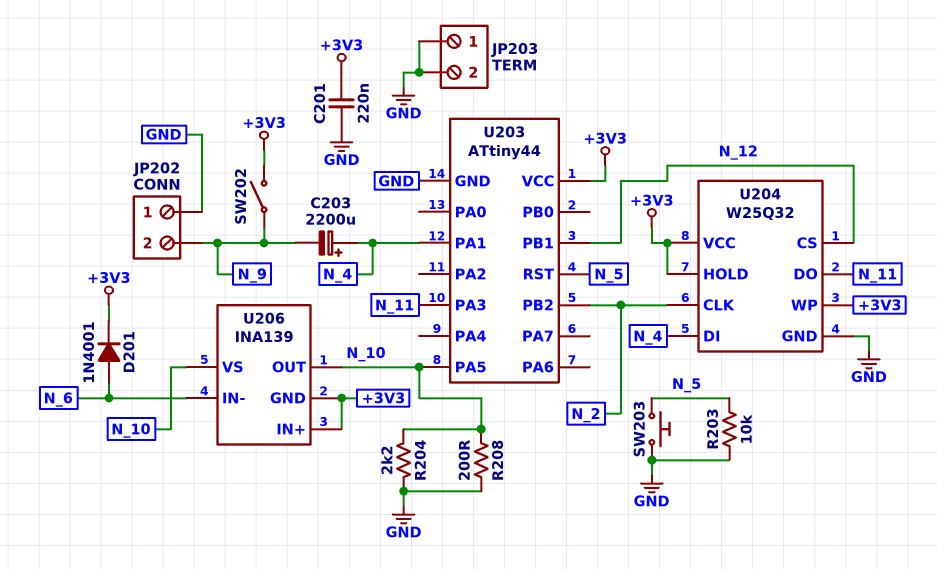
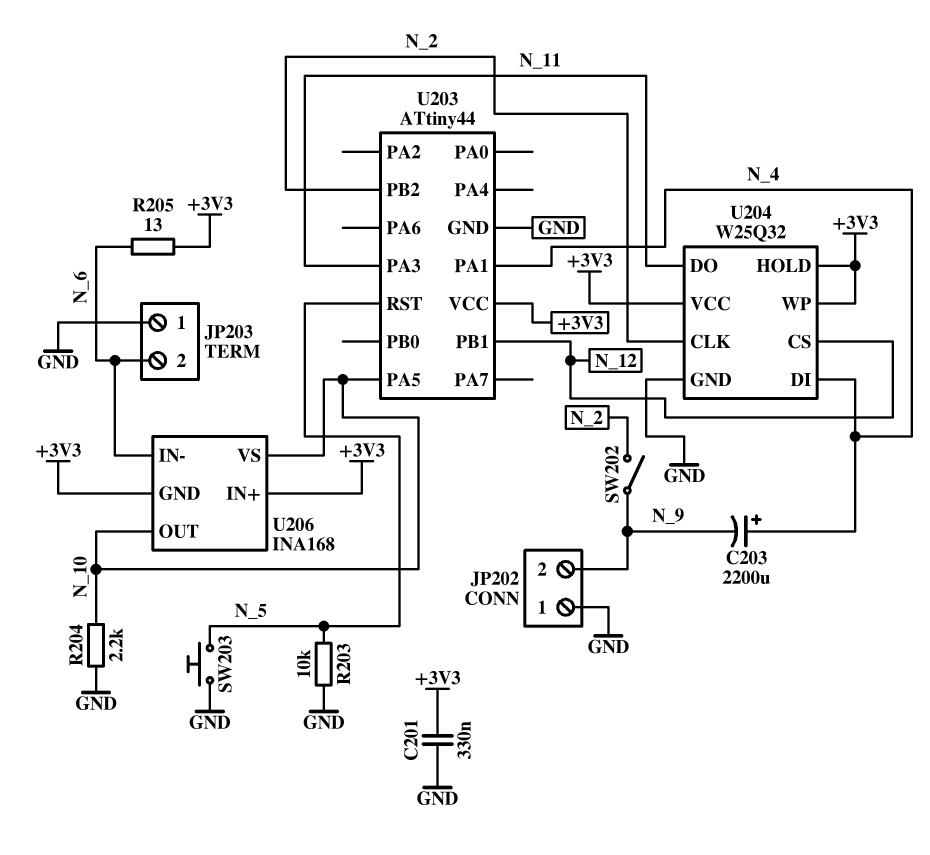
C201: 220nF (+3V3, GND) -> 330nF (+3V3, GND)
D201: diode 1N4001 (A N_6, K +3V3) -> none
JP203 pin 2: GND -> N_6
R205: none -> 13 (+3V3, N_6)
R208: 200 (GND, N_10) -> none
SW202: switch (+3V3, N_9) -> switch (N_2, N_9)
U206: INA139 -> INA168

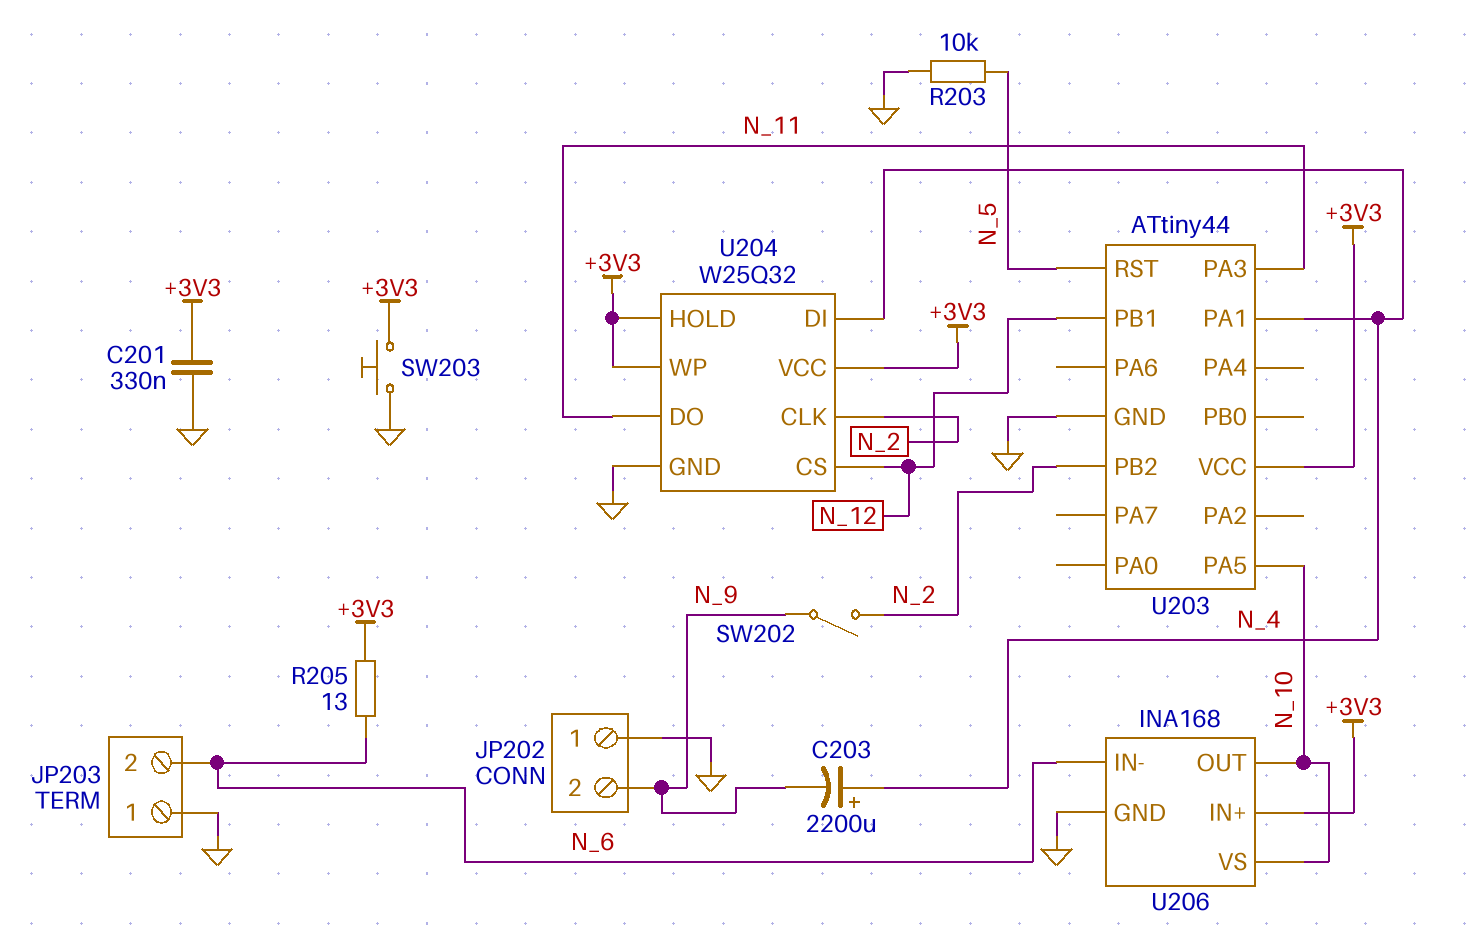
R204: 2.2k (GND, N_10) -> none
SW203: button (GND, N_5) -> button (+3V3, GND)
U206 pin GND: +3V3 -> GND

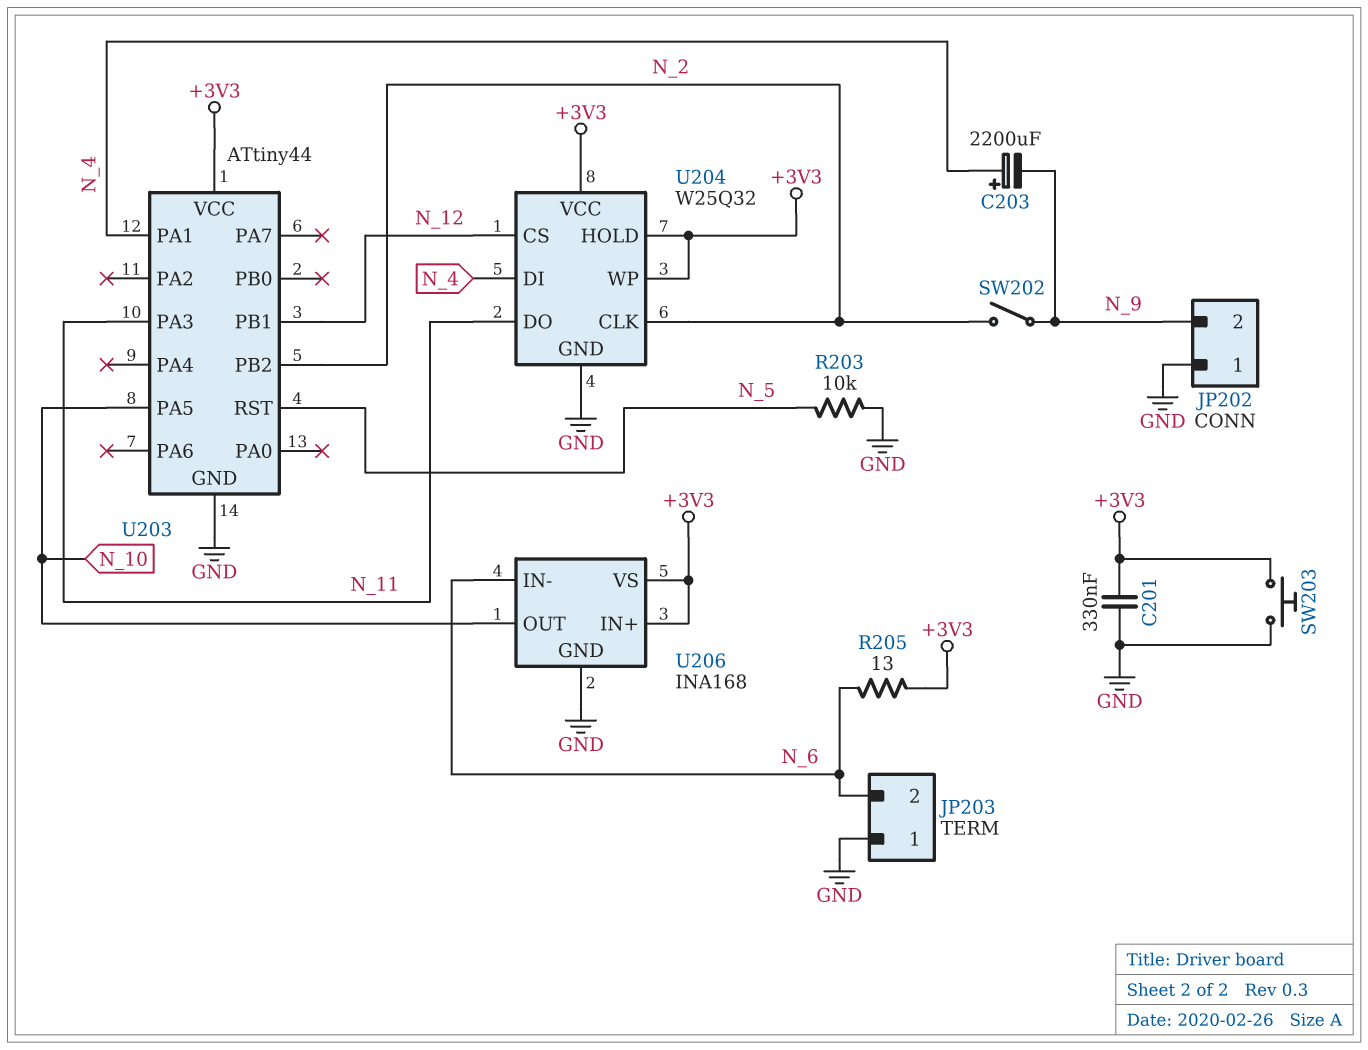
U206 pin VS: N_10 -> +3V3

